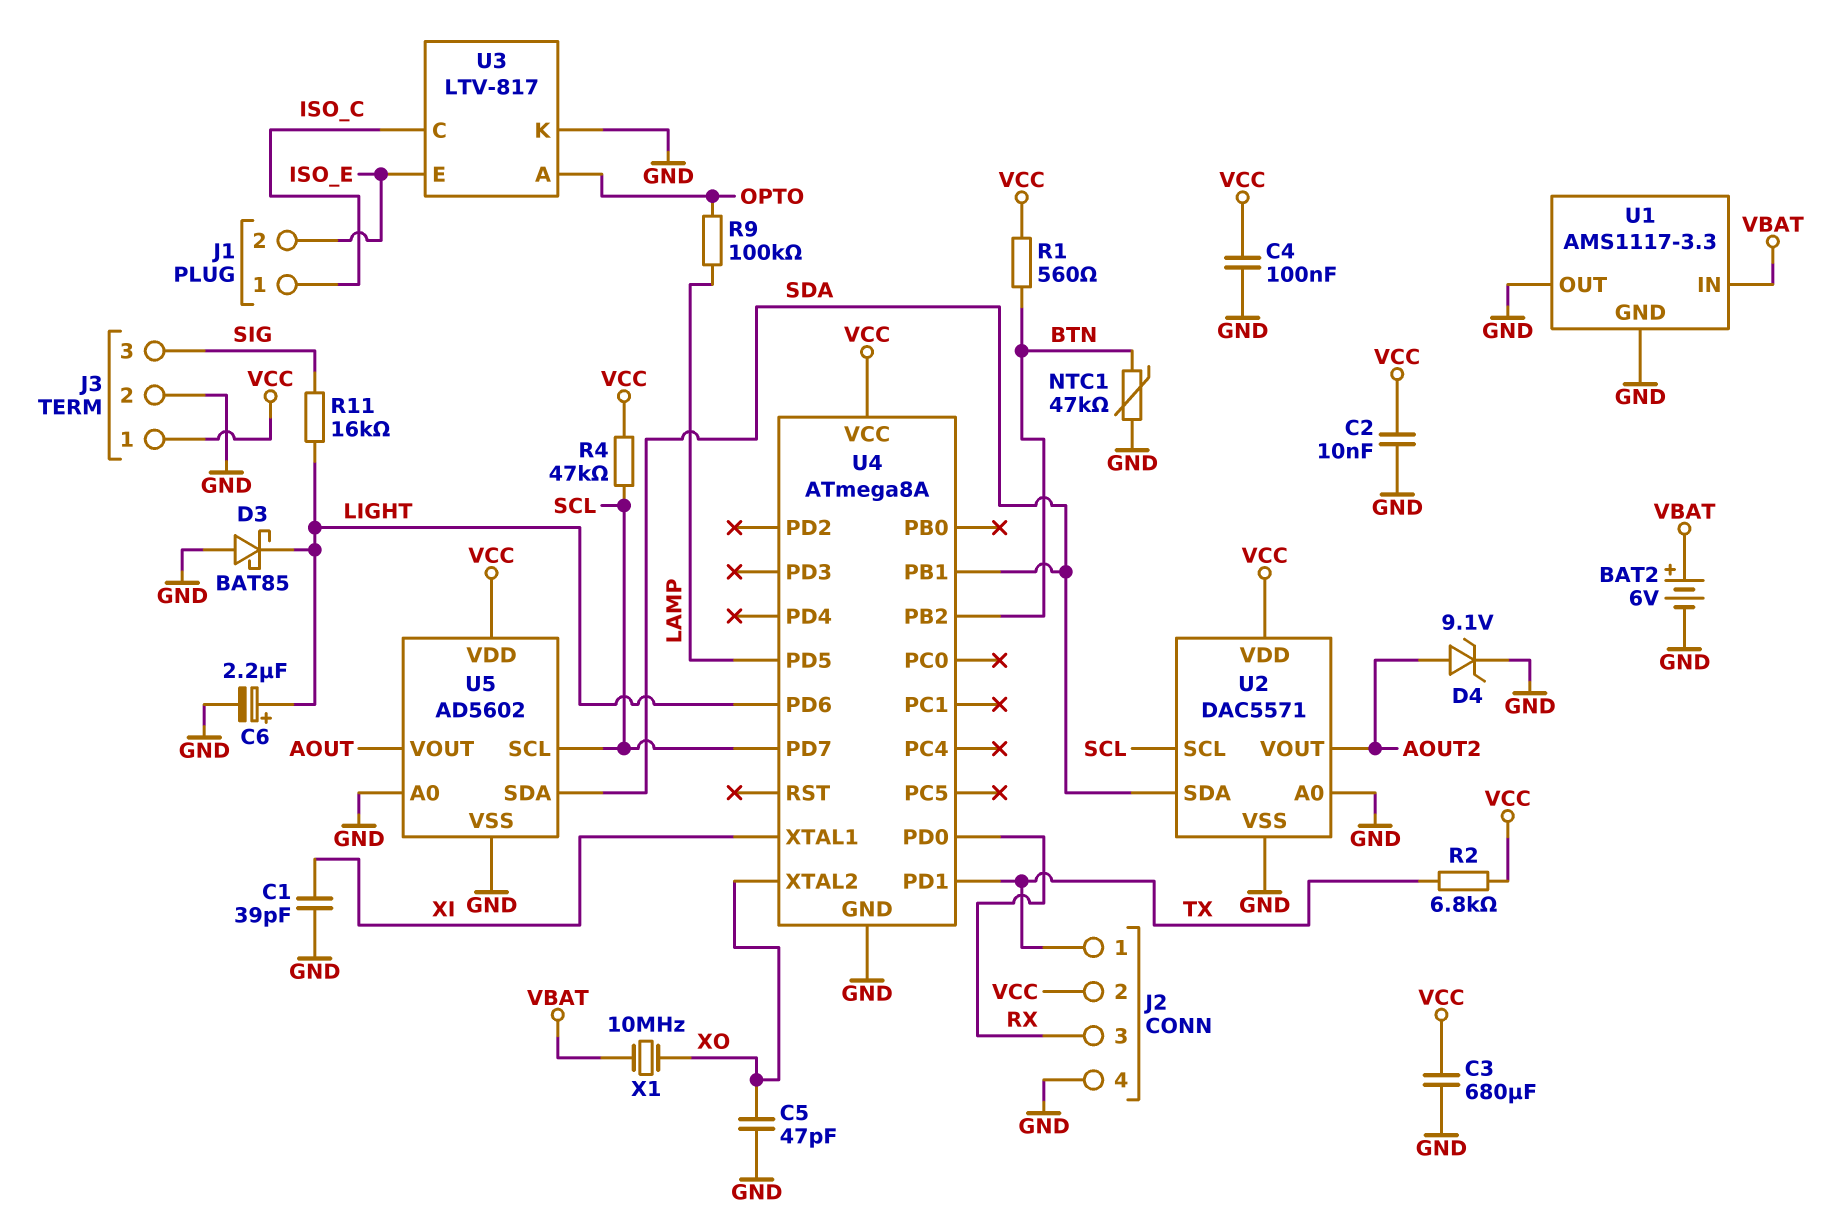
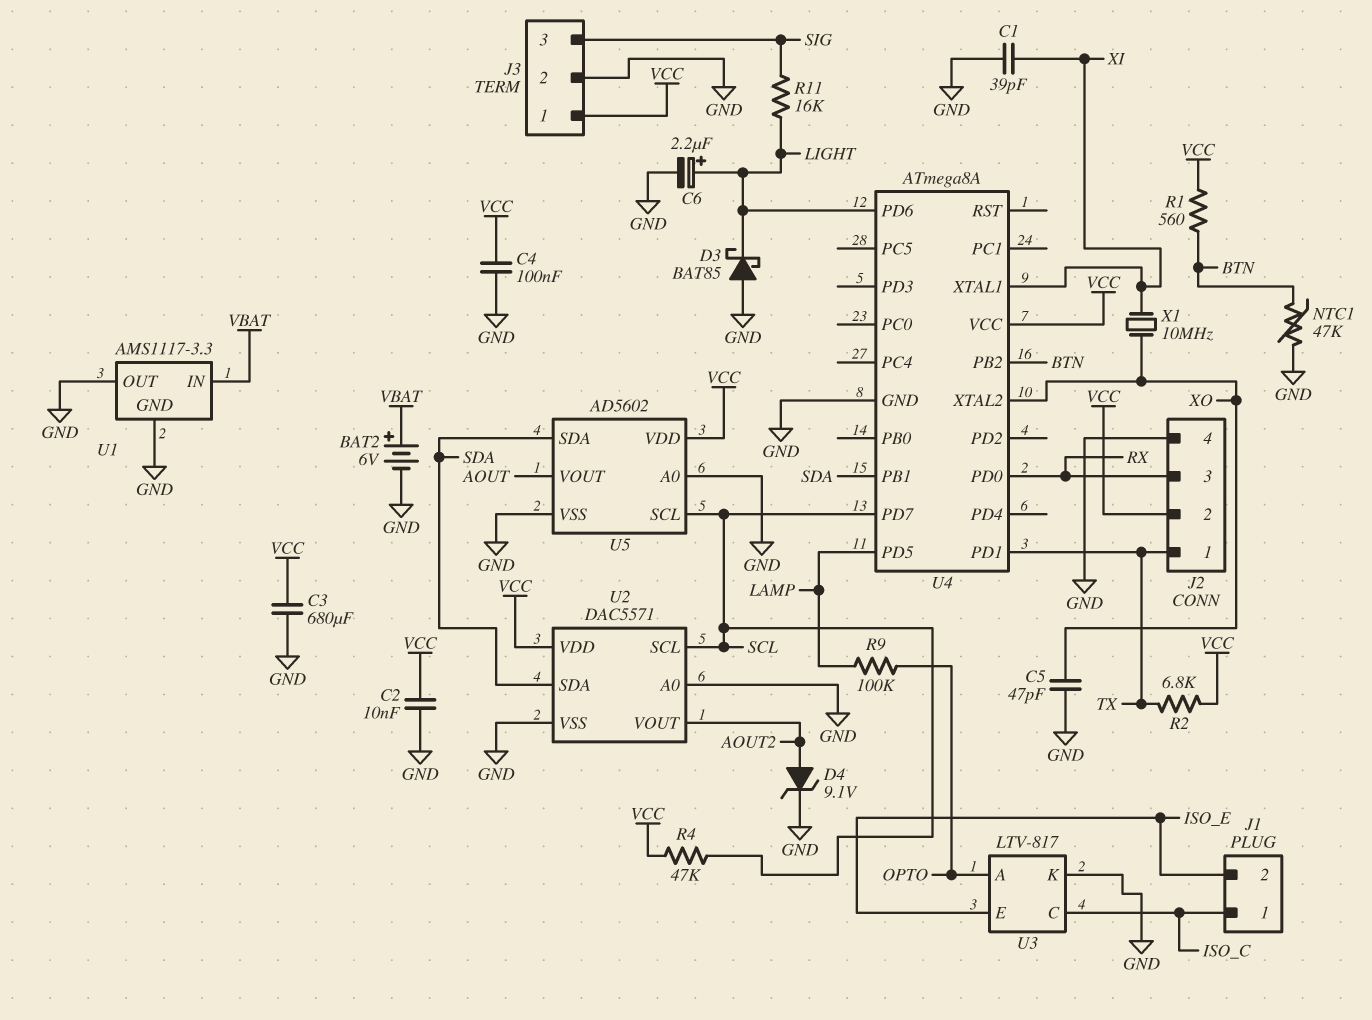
X1: 10MHz (VBAT, XO) -> 10MHz (XI, XO)

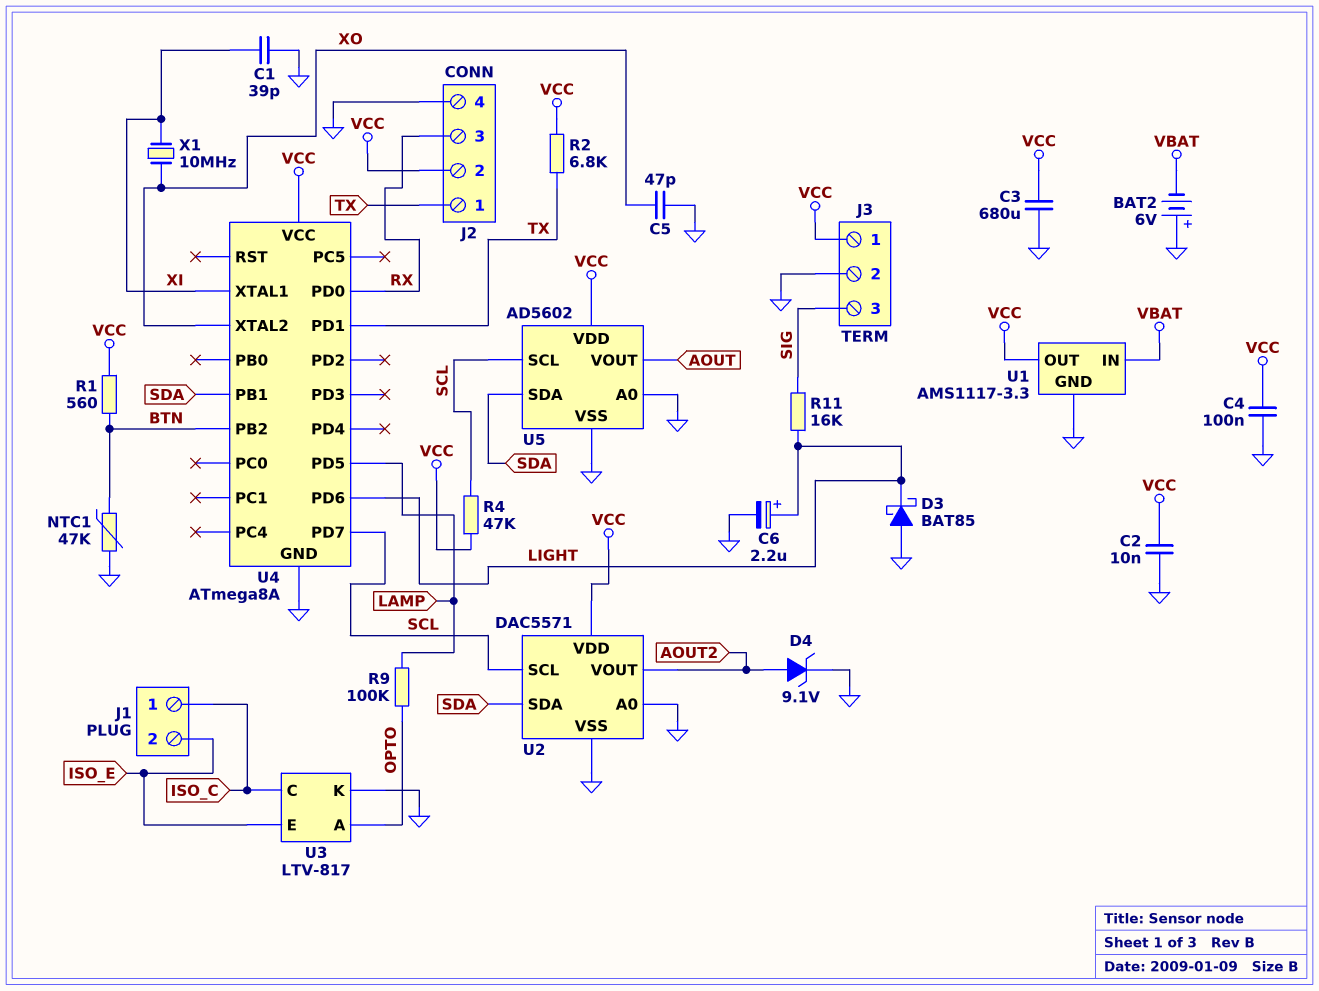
BAT2: 6V (plus VBAT, minus GND) -> 6V (plus GND, minus VBAT)
U1 pin OUT: GND -> VCC

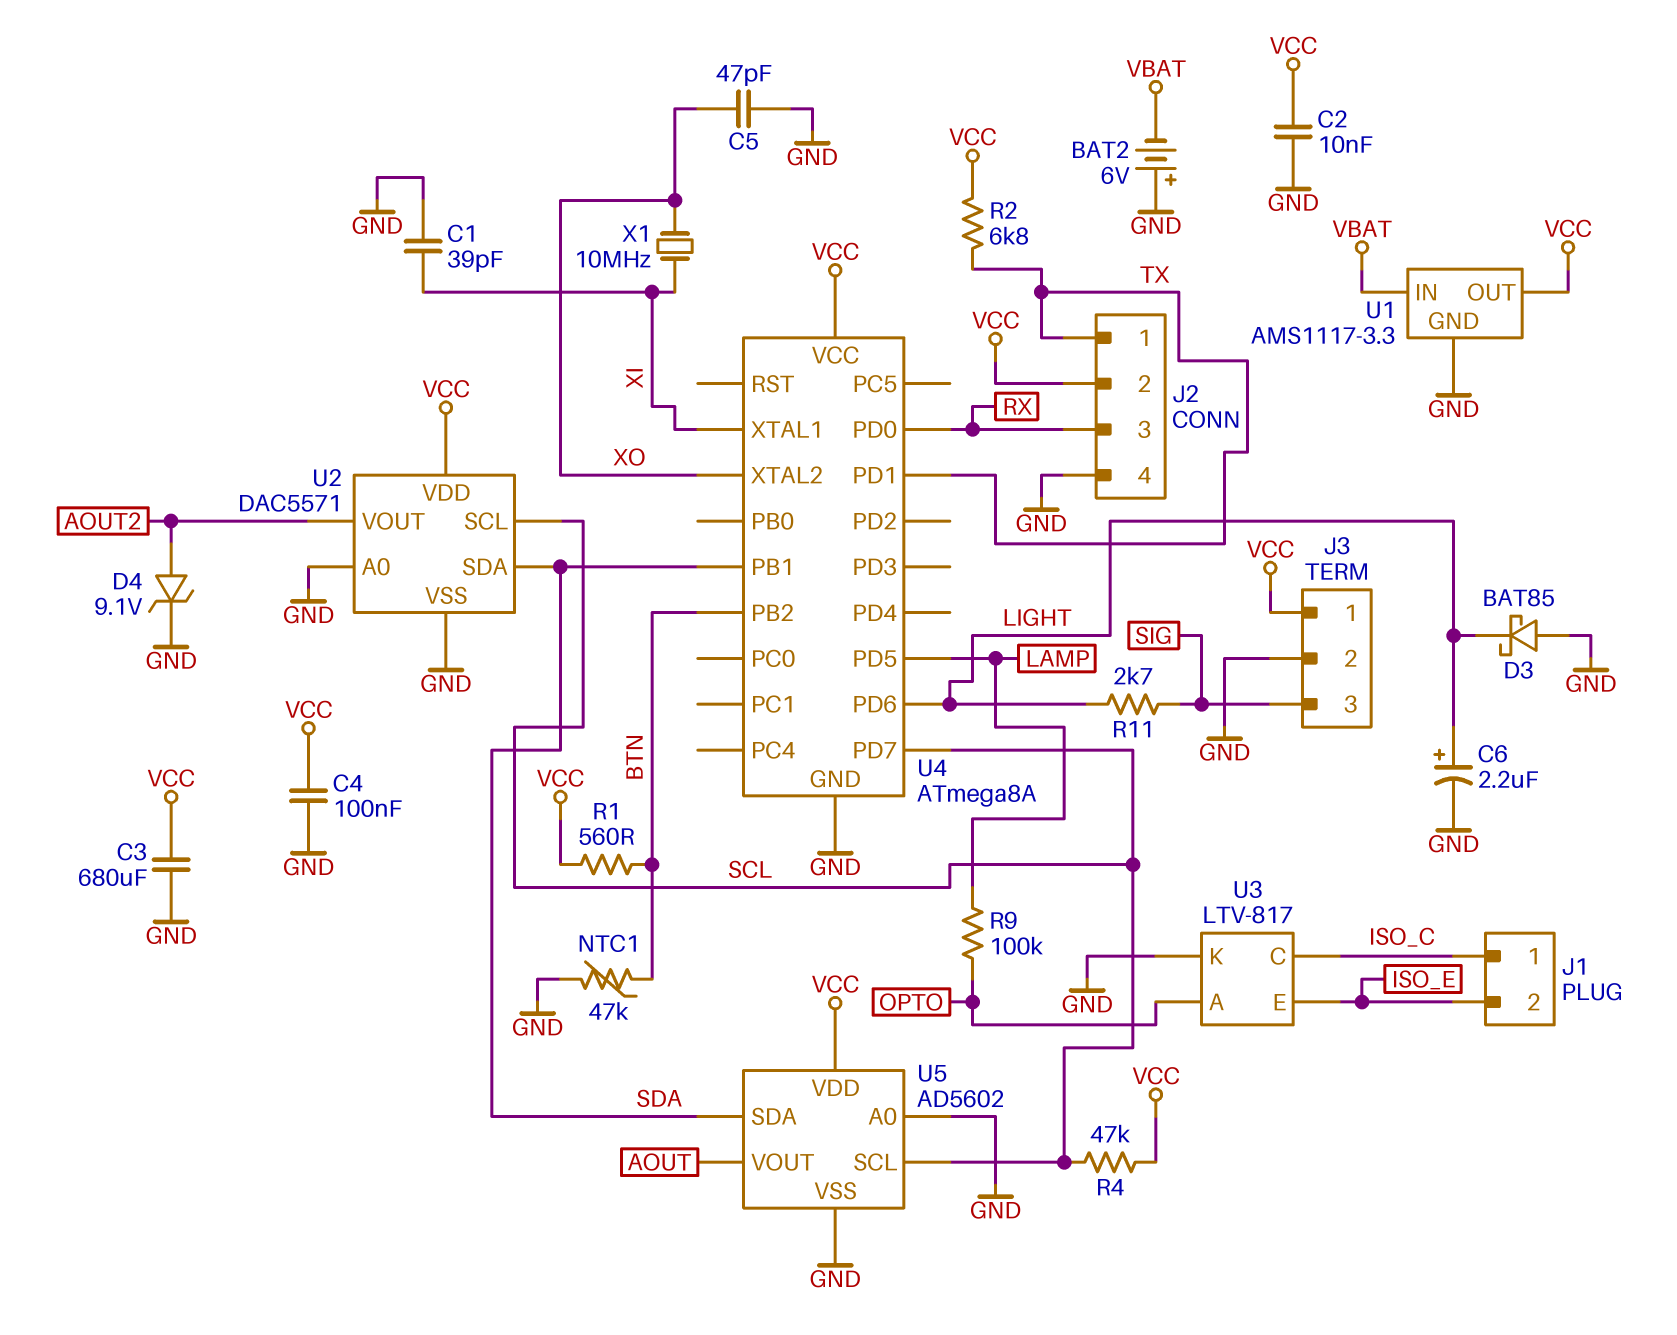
R11: 16k (LIGHT, SIG) -> 2.7k (LIGHT, SIG)

